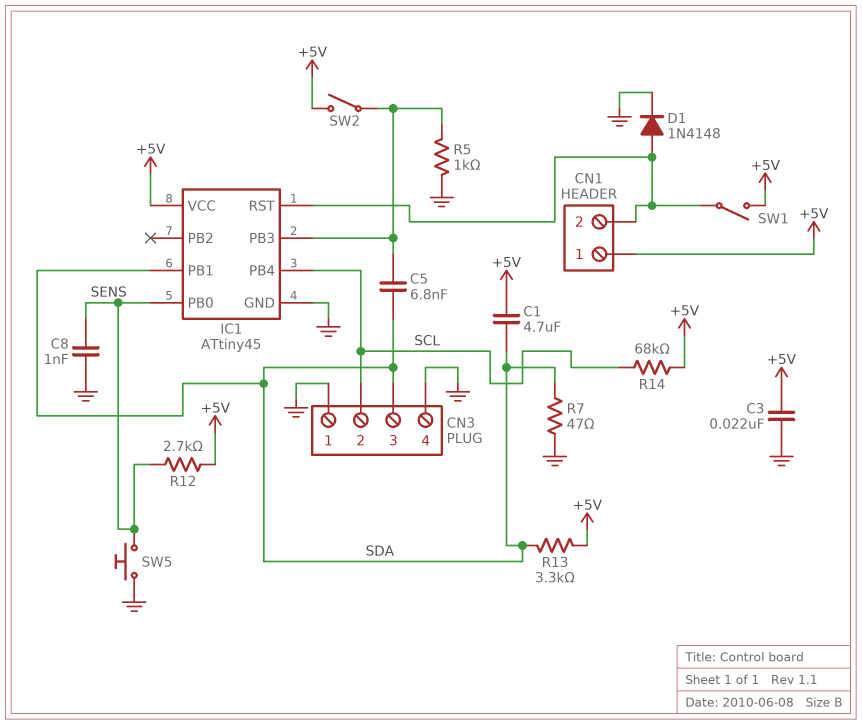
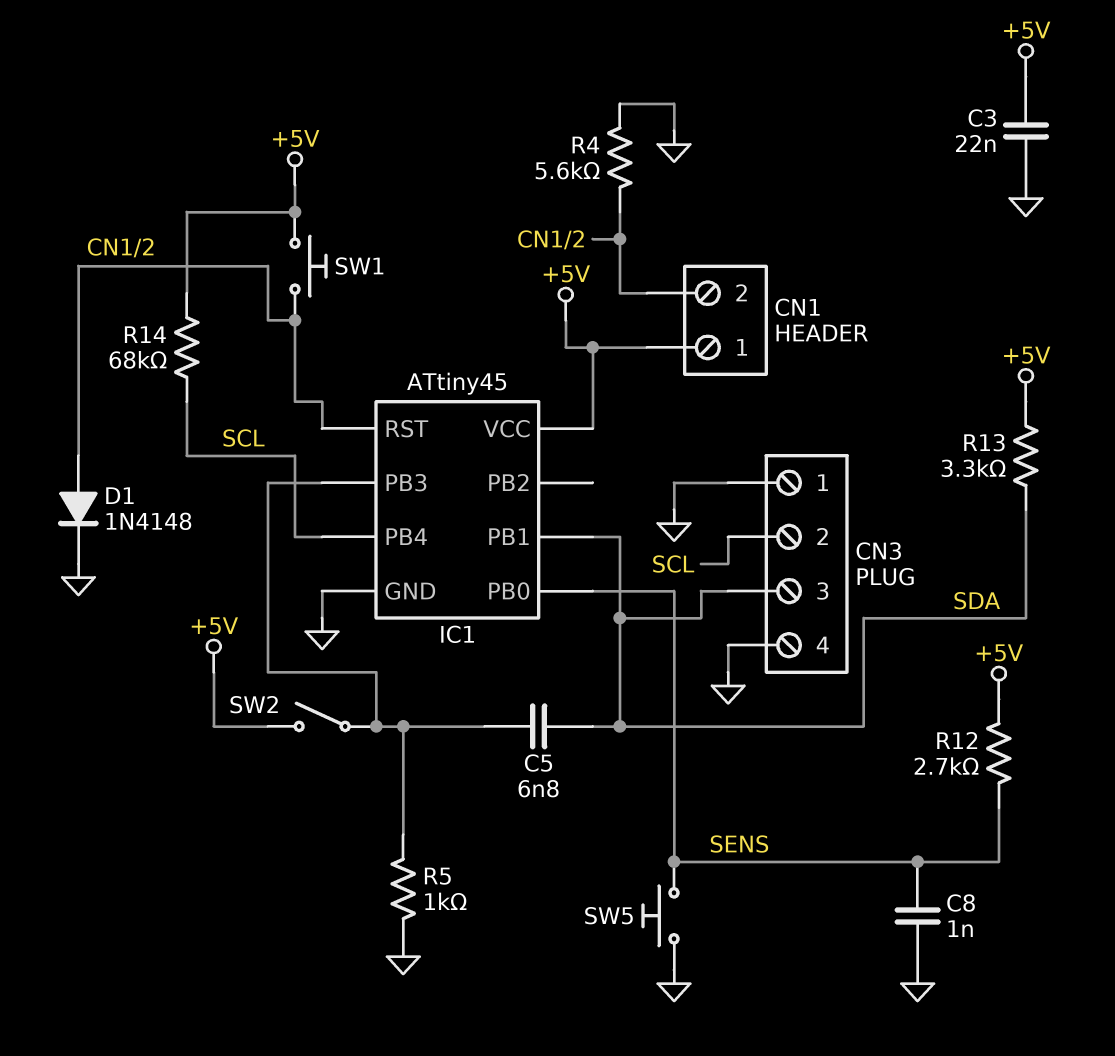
C1: 4.7uF (+5V, SDA) -> none
R4: none -> 5.6k (CN1/2, GND)
R7: 47 (GND, SDA) -> none
SW1: switch (+5V, CN1/2) -> button (+5V, CN1/2)

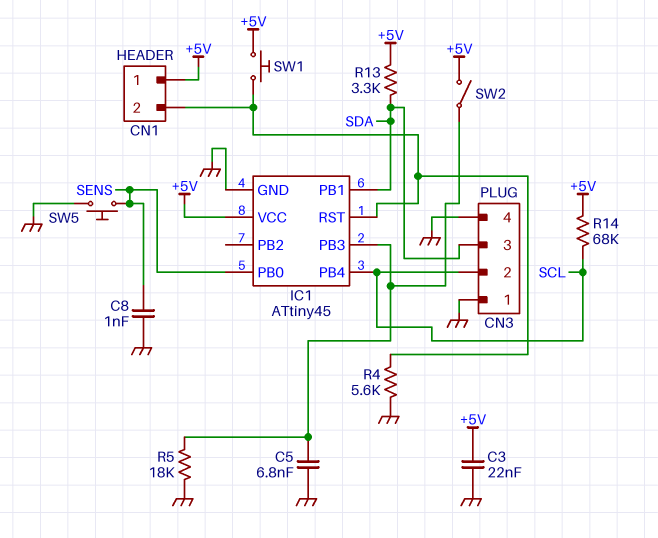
C5: 6.8nF (IC1/PB3, SDA) -> 6.8nF (GND, IC1/PB3)
D1: diode 1N4148 (A CN1/2, K GND) -> none
R5: 1k (GND, IC1/PB3) -> 18k (GND, IC1/PB3)
R12: 2.7k (+5V, SENS) -> none

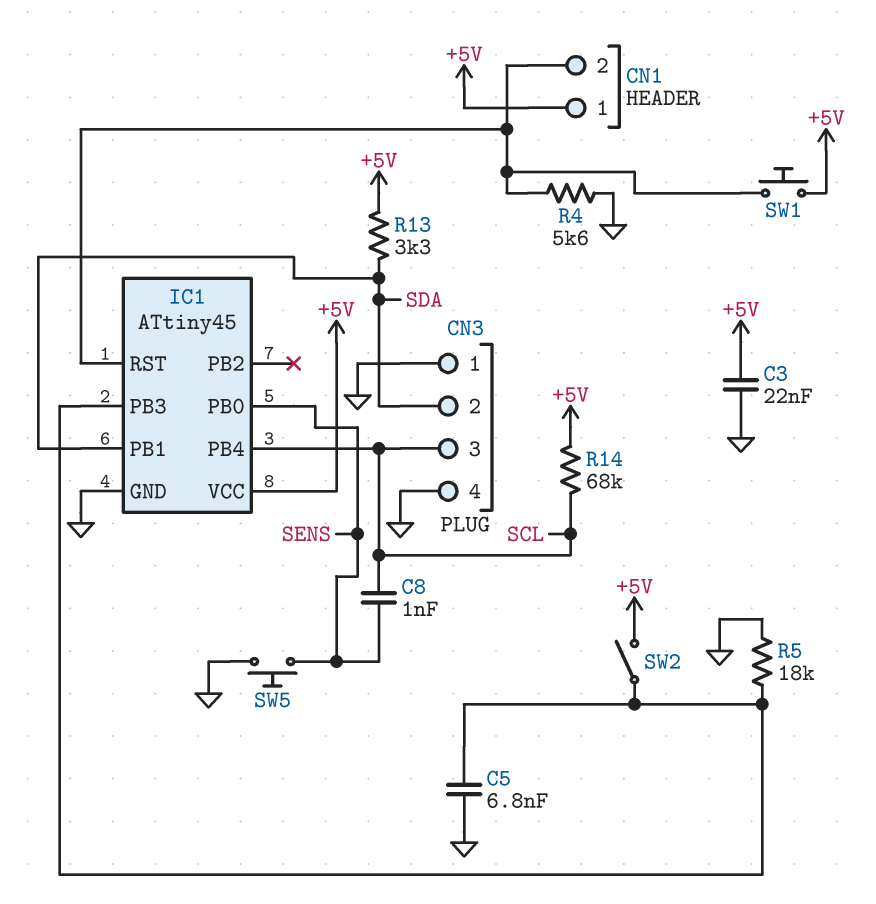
C8: 1nF (GND, SENS) -> 1nF (SCL, SENS)
CN3 pin 2: SCL -> SDA
CN3 pin 3: SDA -> SCL

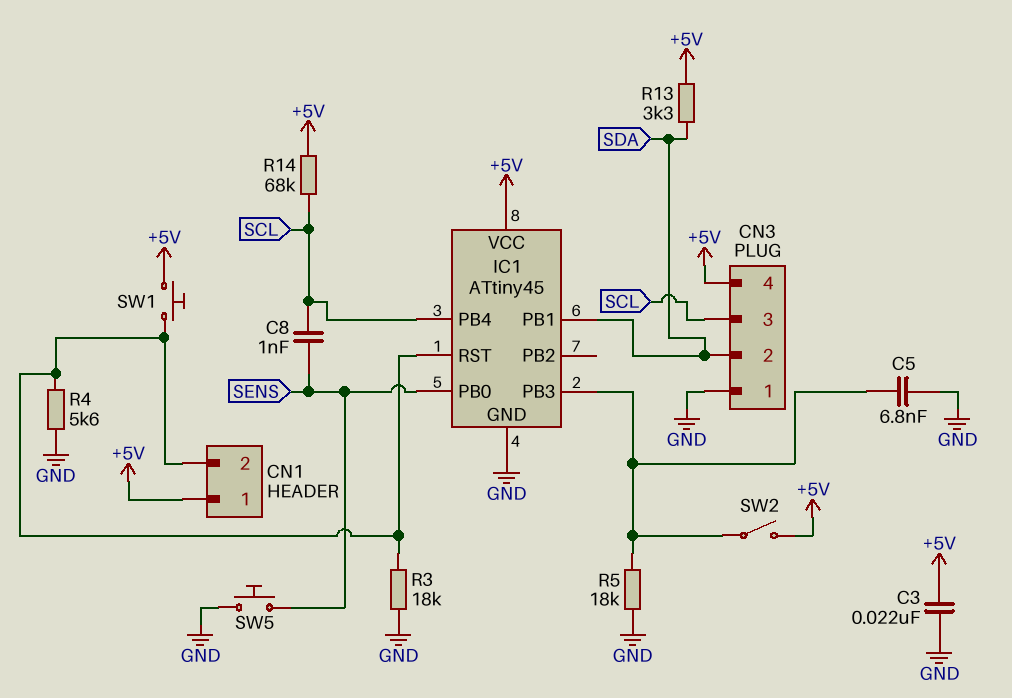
CN3 pin 4: GND -> +5V
R3: none -> 18k (CN1/2, GND)

